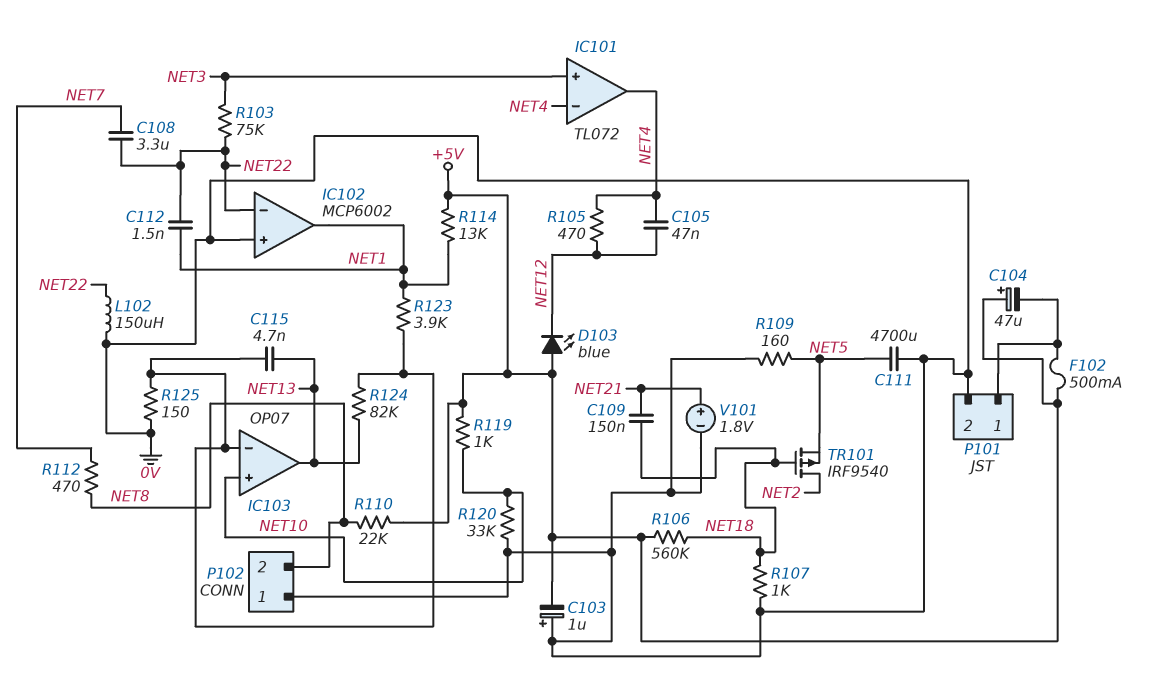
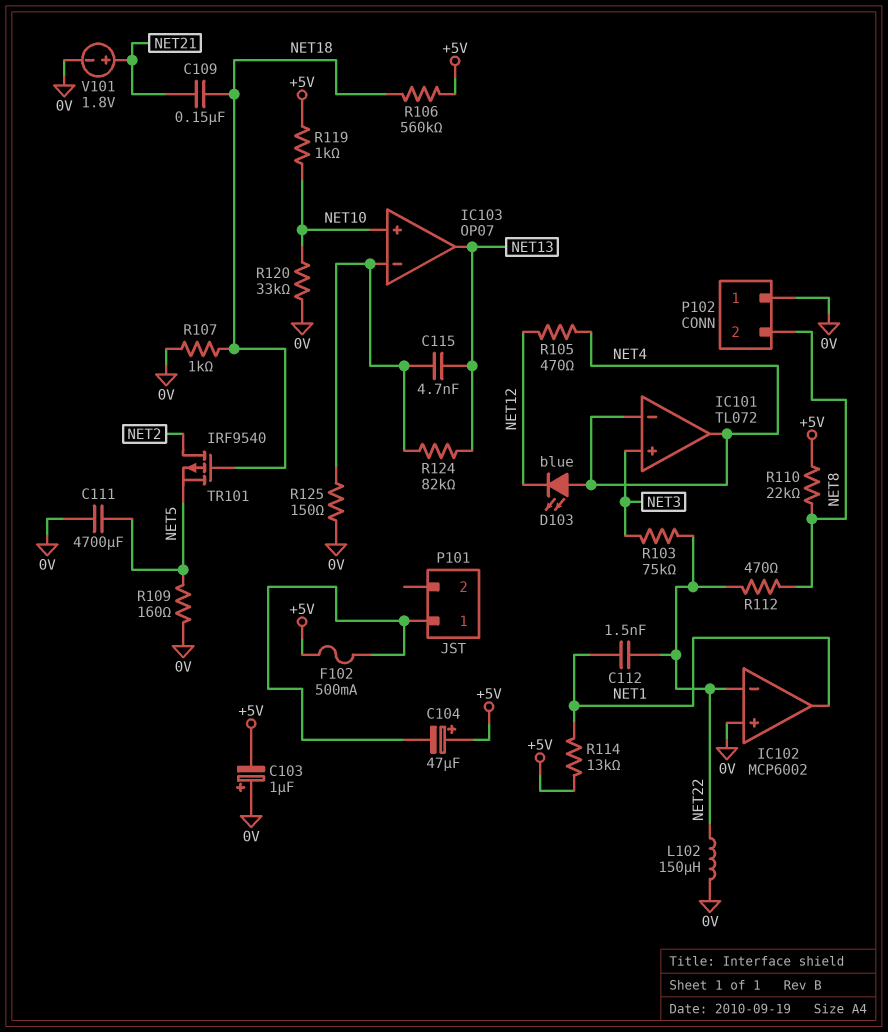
C105: 47nF (NET4, NET12) -> none
C108: 3.3uF (NET7, NET22) -> none
D103: LED blue (A +5V, K NET12) -> LED blue (A NET4, K NET12)
P101 pin 2: 0V -> none
R112: 470 (NET7, NET8) -> 470 (NET8, NET22)
R123: 3.9k (IC103/in-, NET1) -> none

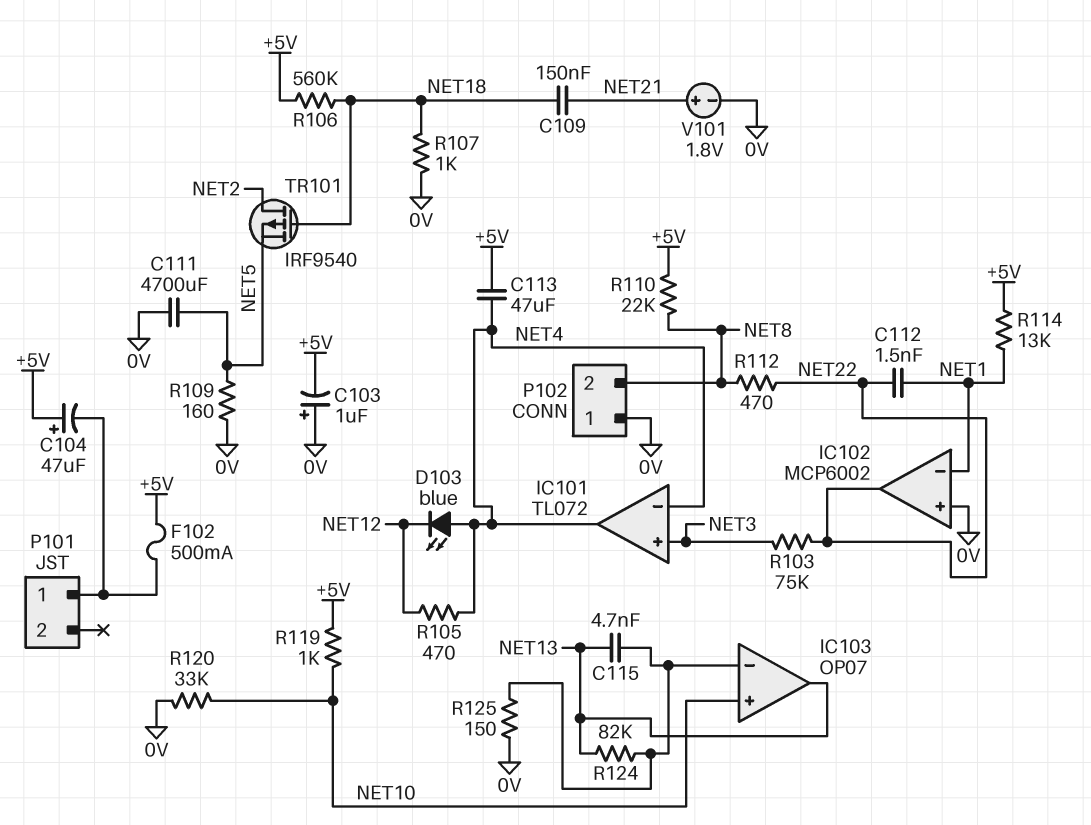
C113: none -> 47uF (+5V, NET4)
IC102 pin in-: NET22 -> NET1
IC102 pin out: NET1 -> NET22
L102: 150uH (0V, NET22) -> none

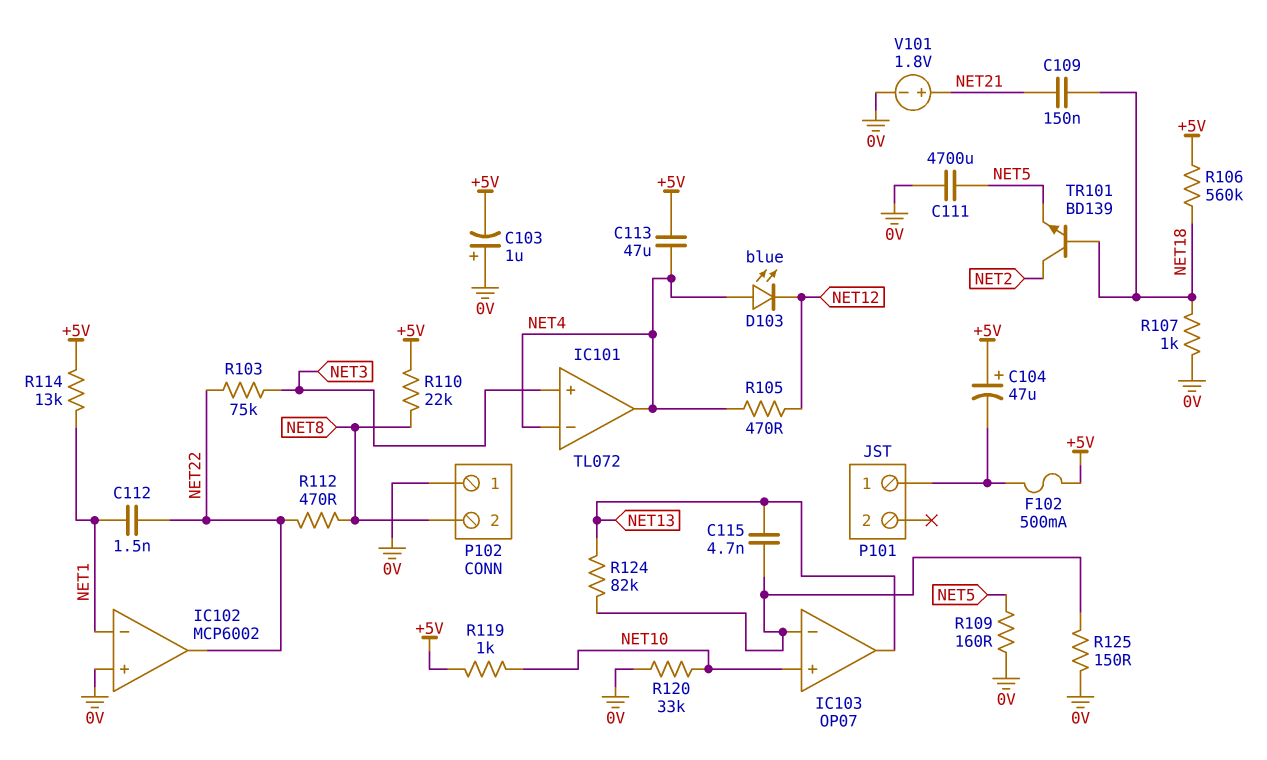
TR101: PMOS IRF9540 (G NET18, D NET2, S NET5) -> NPN BD139 (B NET18, C NET2, E NET5)

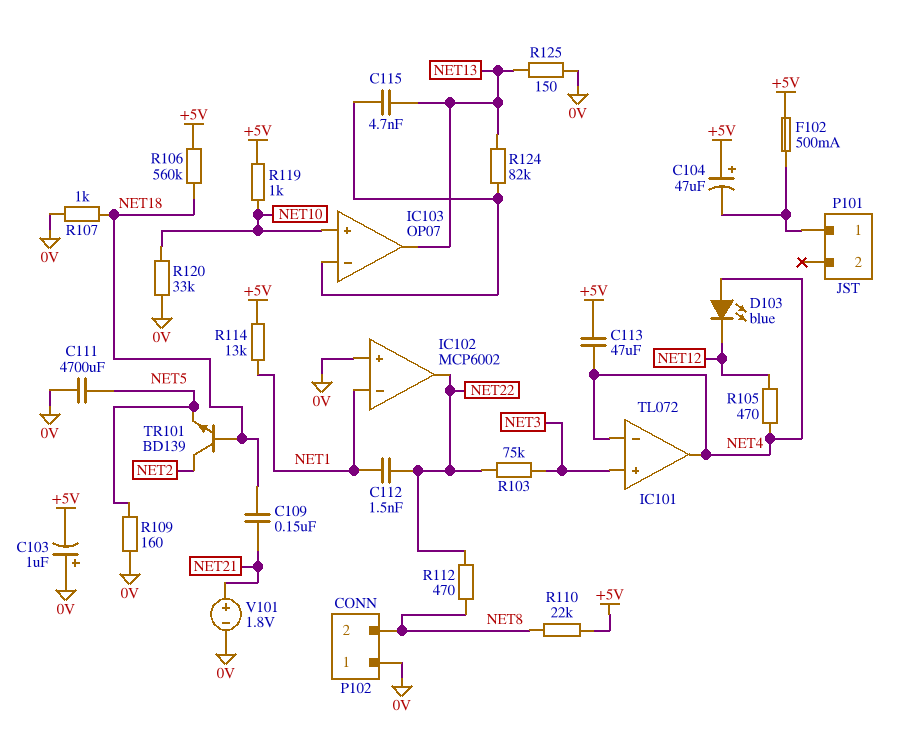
R125: 150 (0V, IC103/in-) -> 150 (0V, NET13)

